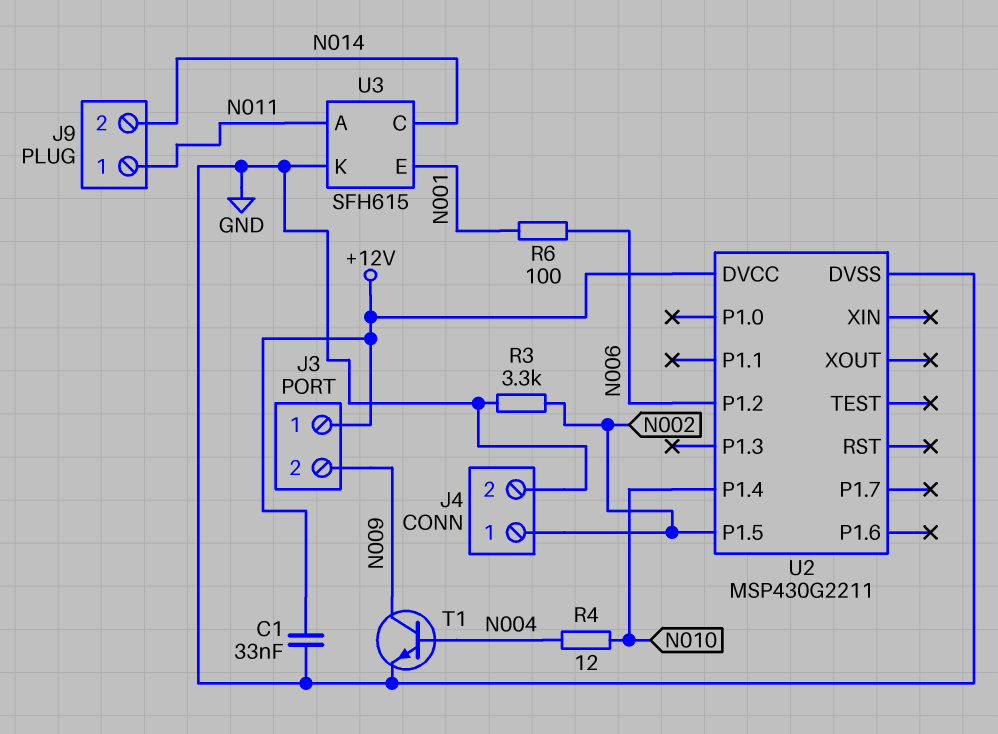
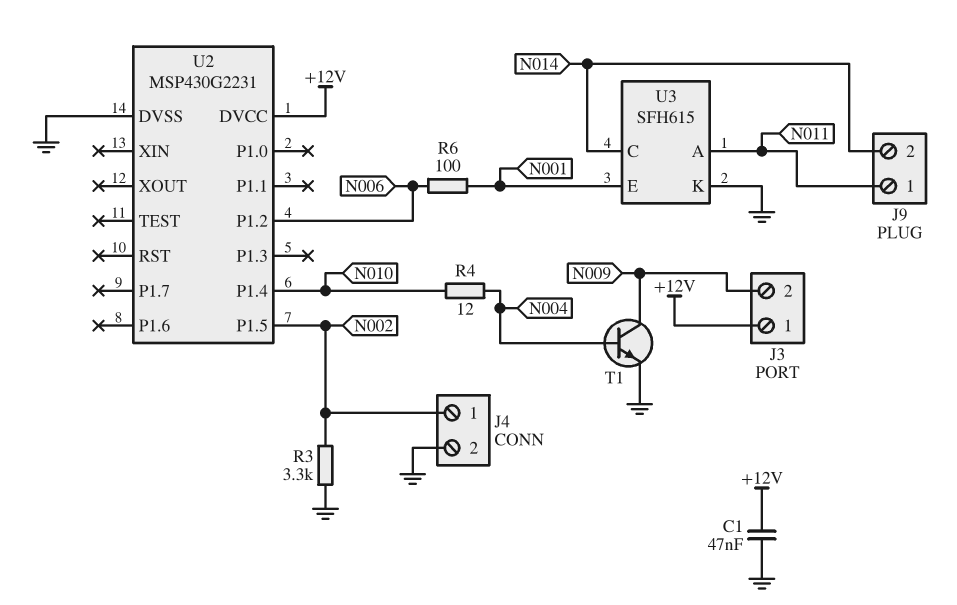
C1: 33nF (+12V, GND) -> 47nF (+12V, GND)
U2: MSP430G2211 -> MSP430G2231

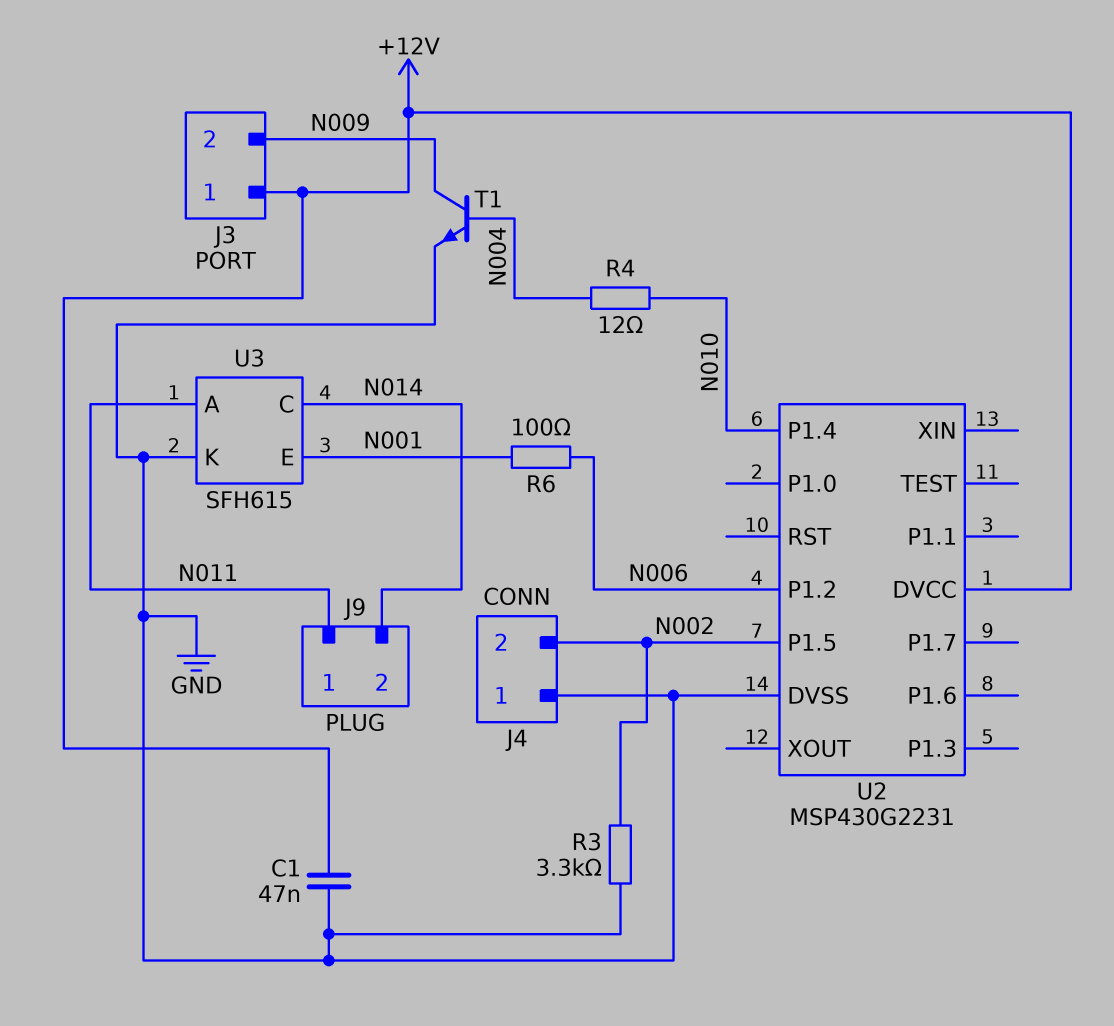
J4 pin 1: N002 -> GND
J4 pin 2: GND -> N002

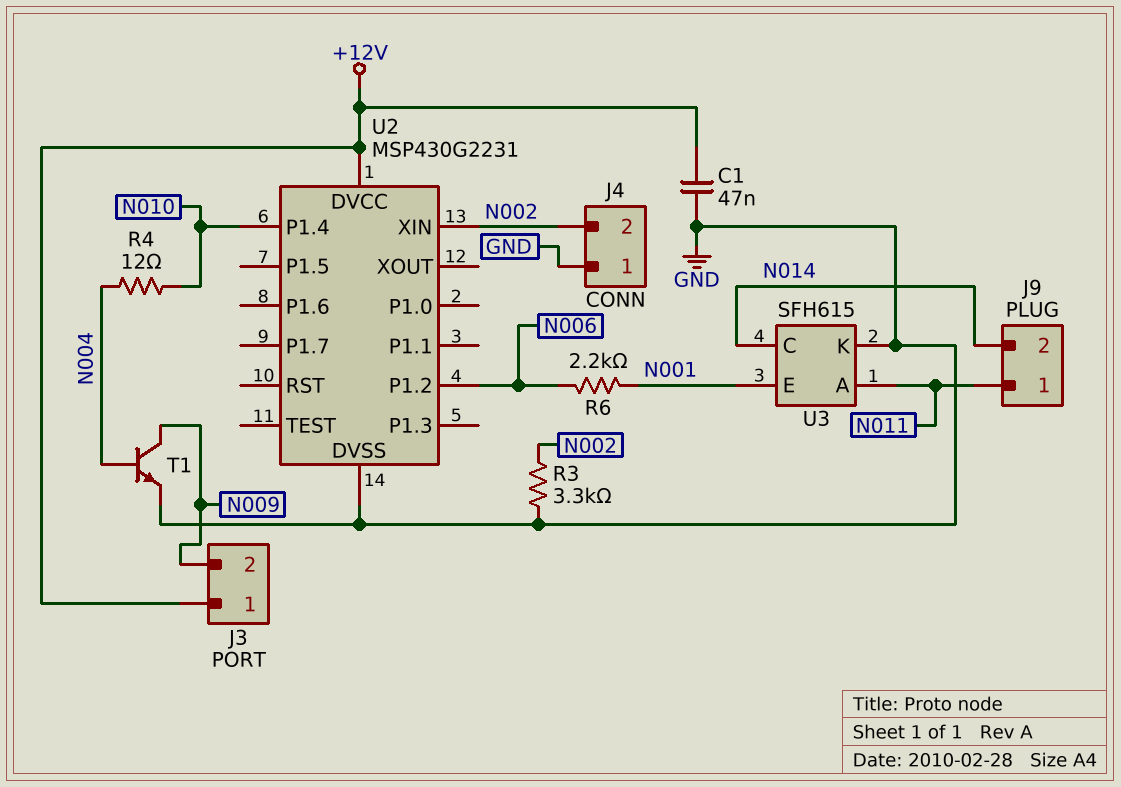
R6: 100 (N001, N006) -> 2.2k (N001, N006)
U2 pin P1.5: N002 -> none
U2 pin XIN: none -> N002

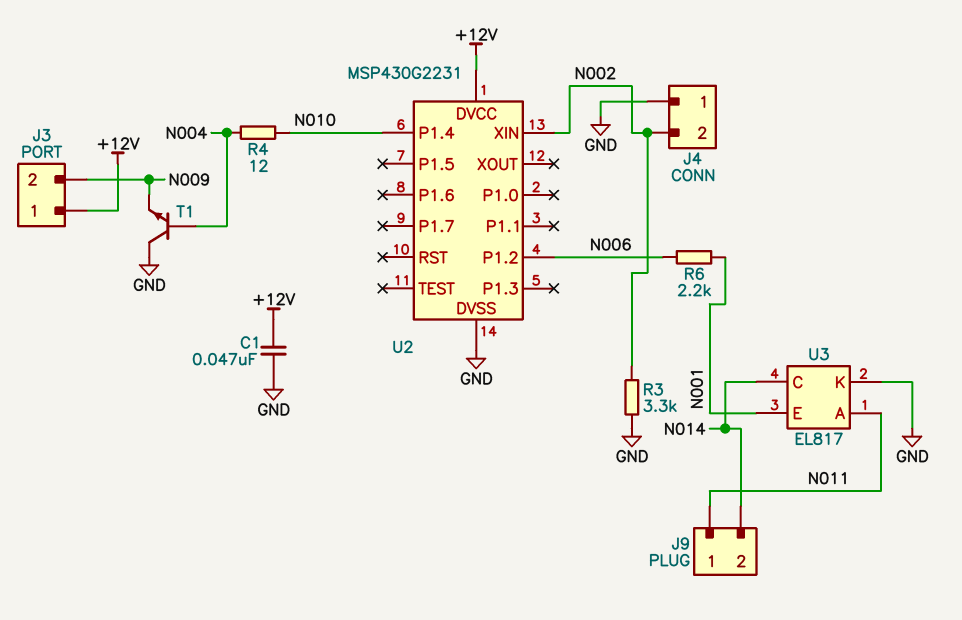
T1: NPN (B N004, C N009, E GND) -> NPN (B N004, C GND, E N009)
U3: SFH615 -> EL817

